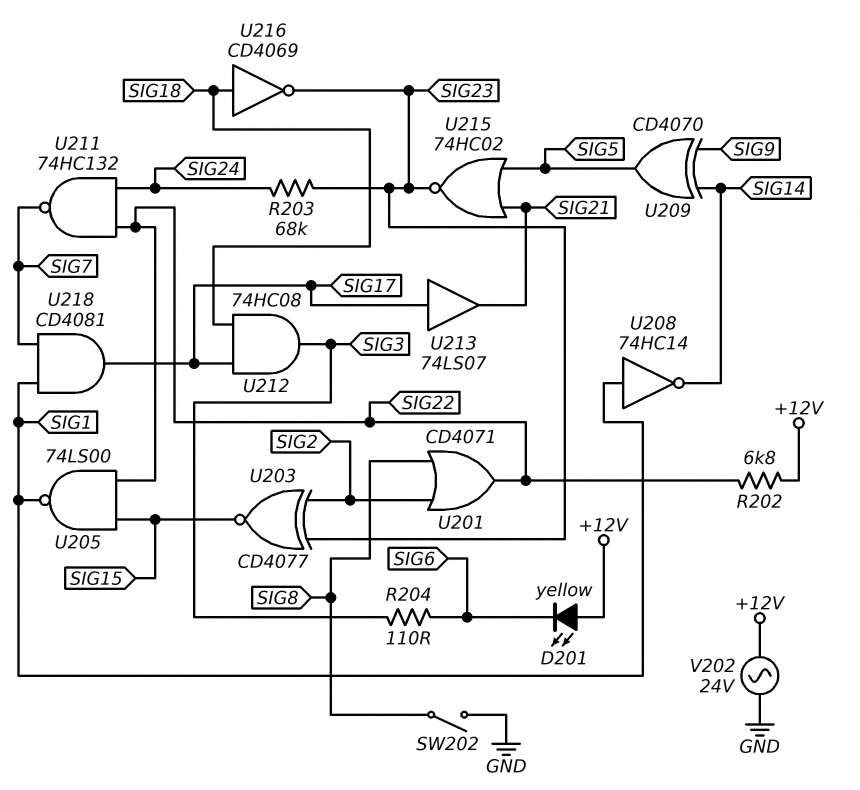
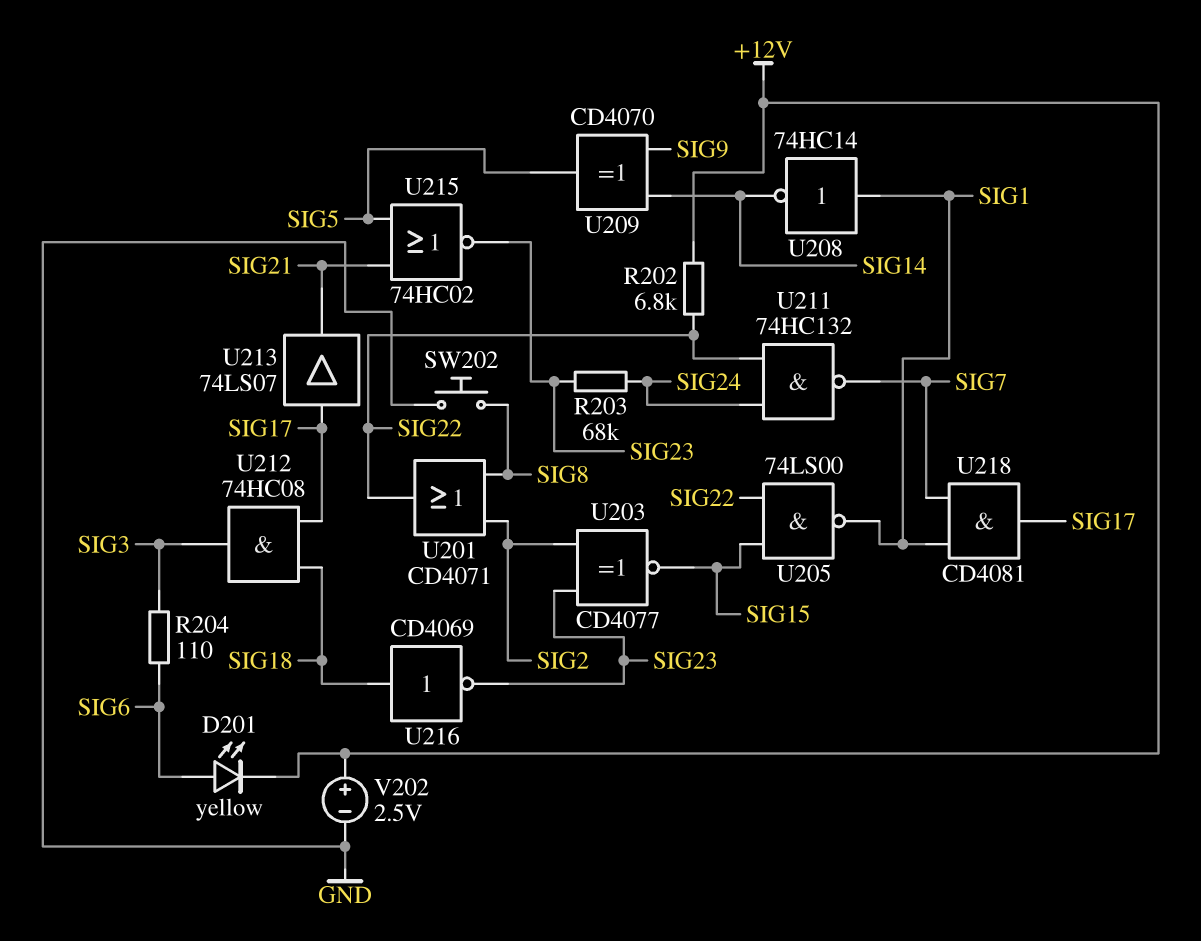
D201: LED yellow (A +12V, K SIG6) -> LED yellow (A SIG6, K +12V)
SW202: switch (GND, SIG8) -> button (GND, SIG8)
V202: AC 24V (+12V, GND) -> 2.5V (plus +12V, minus GND)

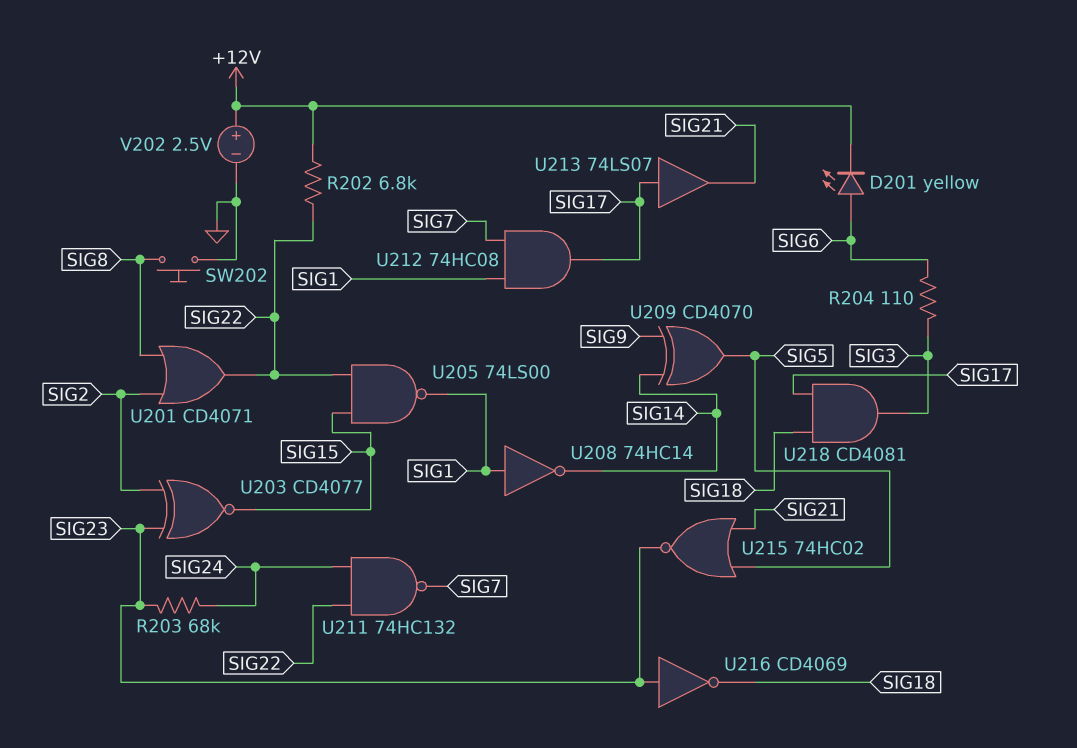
U212: AND 74HC08 (in SIG17, in SIG18, out SIG3) -> AND 74HC08 (in SIG1, in SIG7, out SIG17)
U216: NOT CD4069 (in SIG18, out SIG23) -> NOT CD4069 (in SIG23, out SIG18)
U218: AND CD4081 (in SIG1, in SIG7, out SIG17) -> AND CD4081 (in SIG17, in SIG18, out SIG3)

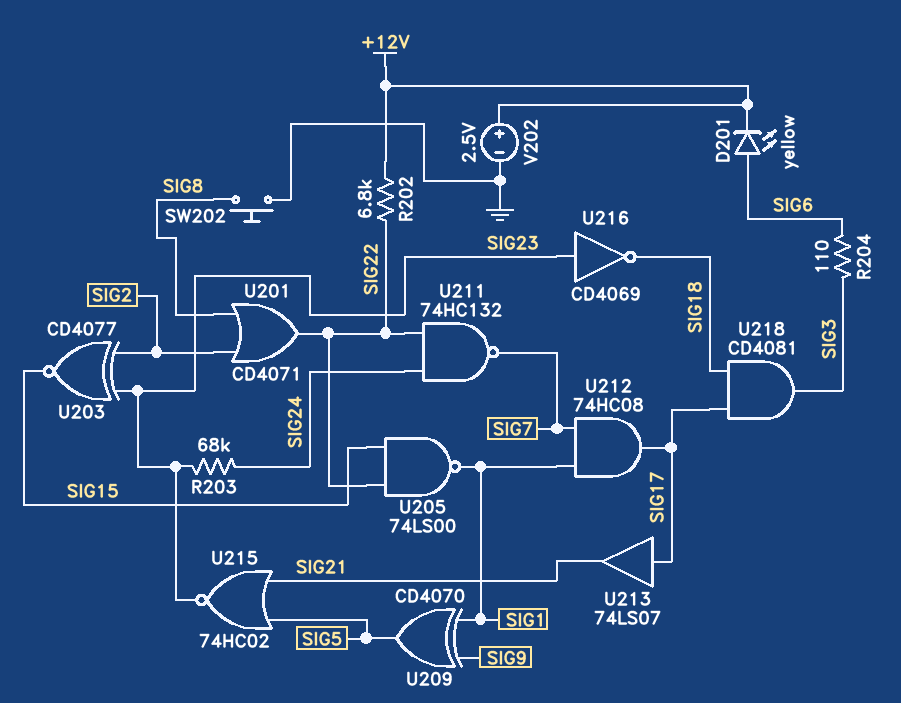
U208: NOT 74HC14 (in SIG1, out SIG14) -> none
U209: XOR CD4070 (in SIG9, in SIG14, out SIG5) -> XOR CD4070 (in SIG1, in SIG9, out SIG5)

